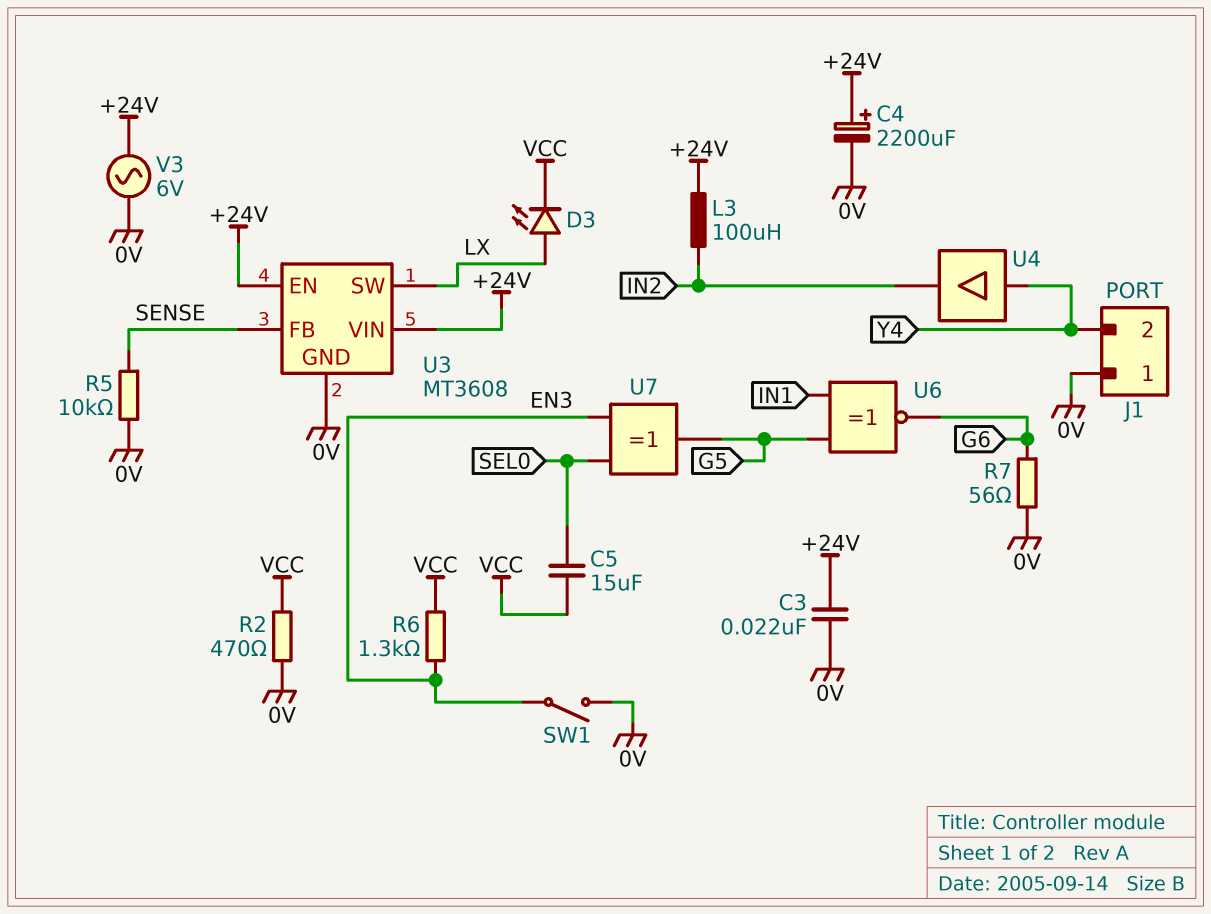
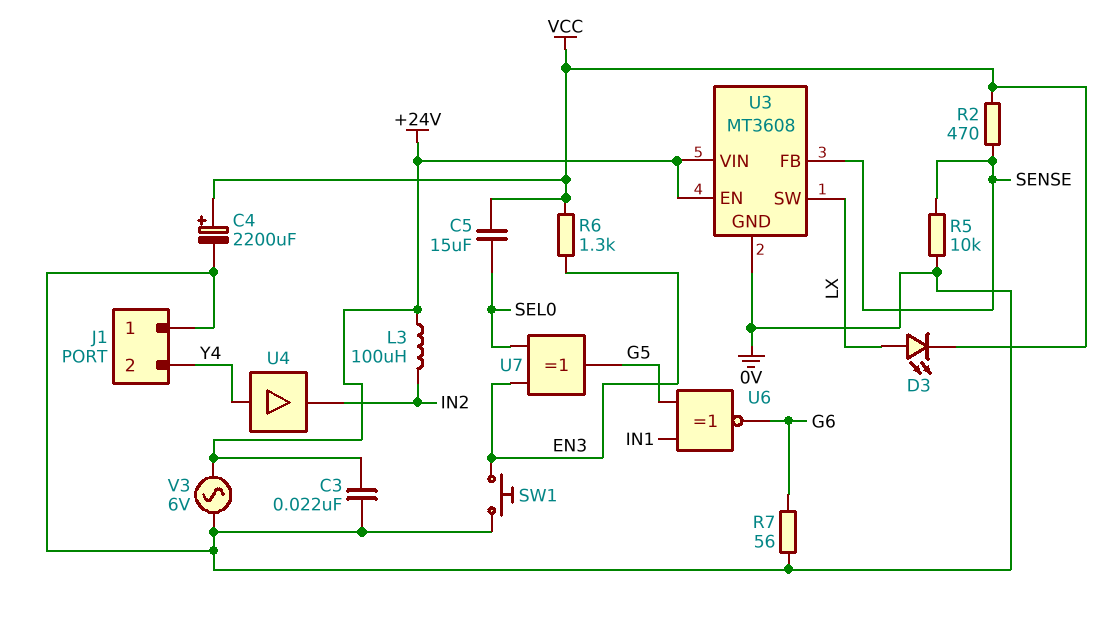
C4: 2200uF (plus +24V, minus 0V) -> 2200uF (plus VCC, minus 0V)
R2: 470 (0V, VCC) -> 470 (SENSE, VCC)
SW1: switch (0V, EN3) -> button (0V, EN3)

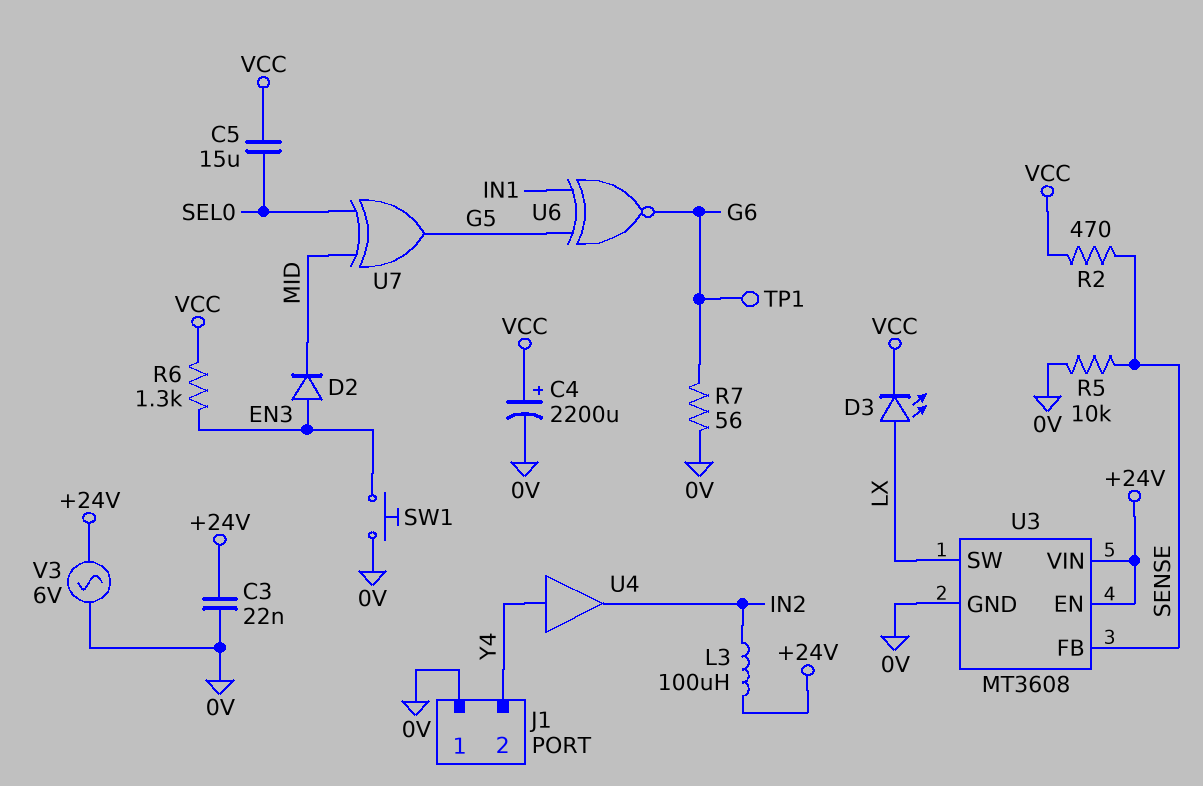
D2: none -> diode (A EN3, K MID)
TP1: none -> test point (G6)
U7: XOR (in EN3, in SEL0, out G5) -> XOR (in MID, in SEL0, out G5)

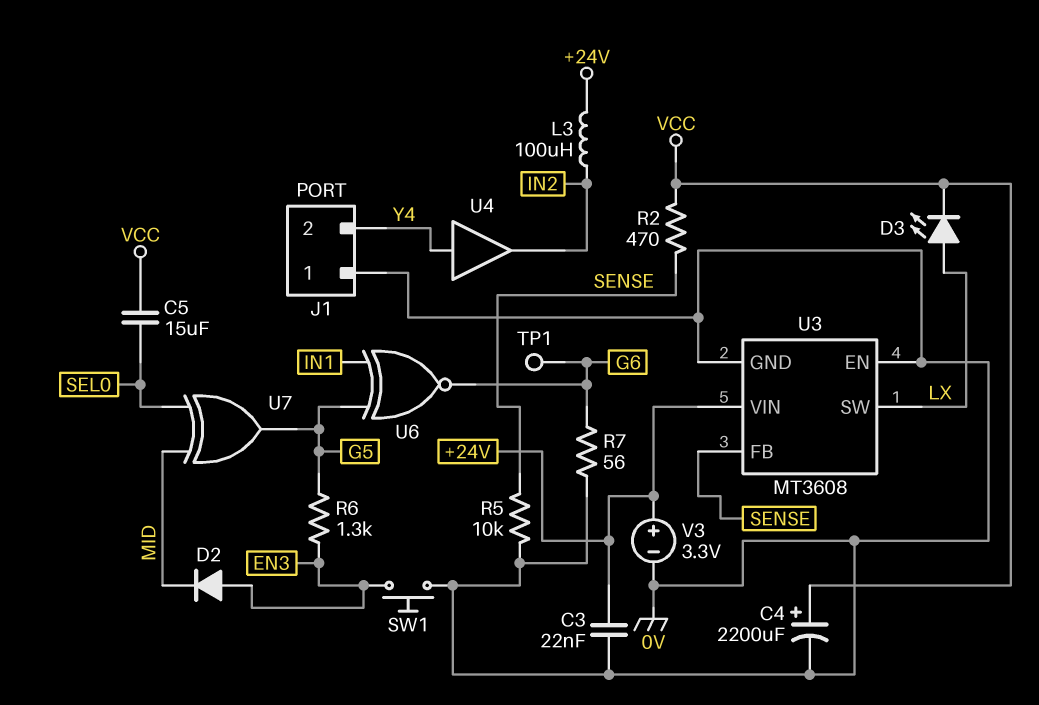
R6: 1.3k (EN3, VCC) -> 1.3k (EN3, G5)
U3 pin EN: +24V -> 0V
V3: AC 6V (+24V, 0V) -> 3.3V (plus +24V, minus 0V)

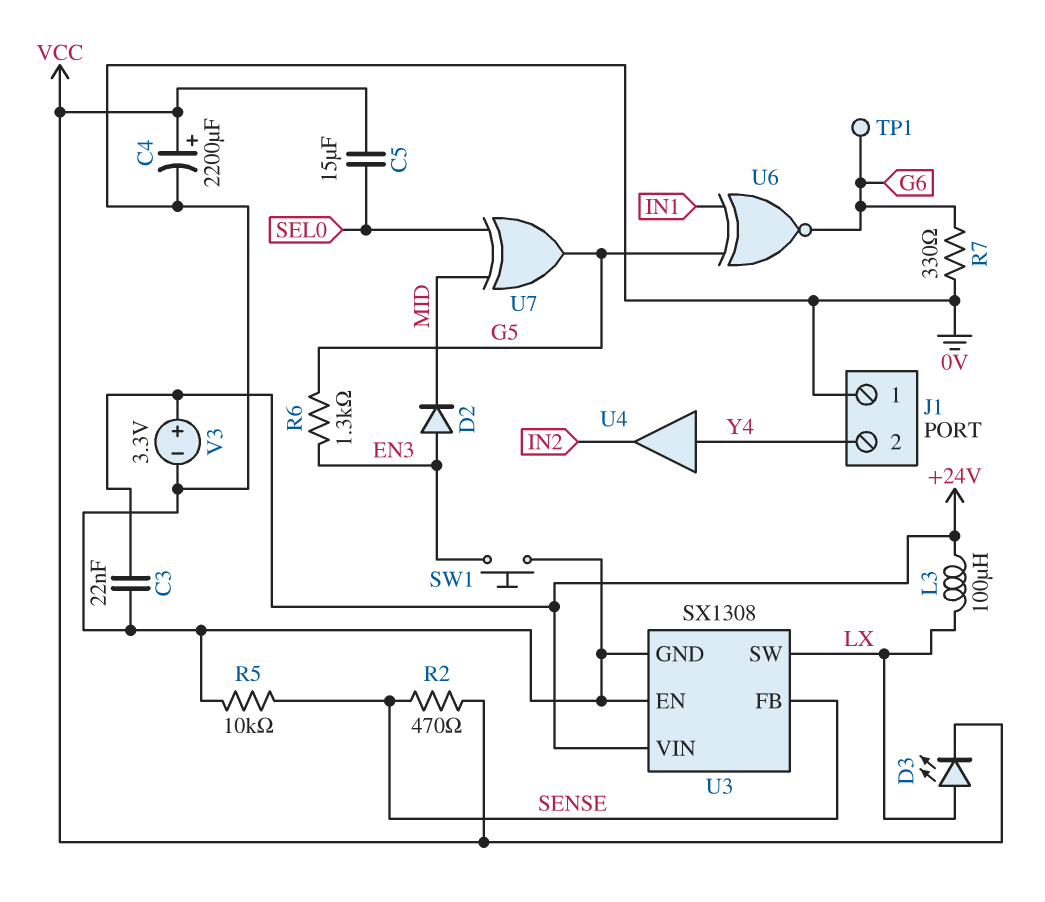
L3: 100uH (+24V, IN2) -> 100uH (+24V, LX)
R7: 56 (0V, G6) -> 330 (0V, G6)
U3: MT3608 -> SX1308

